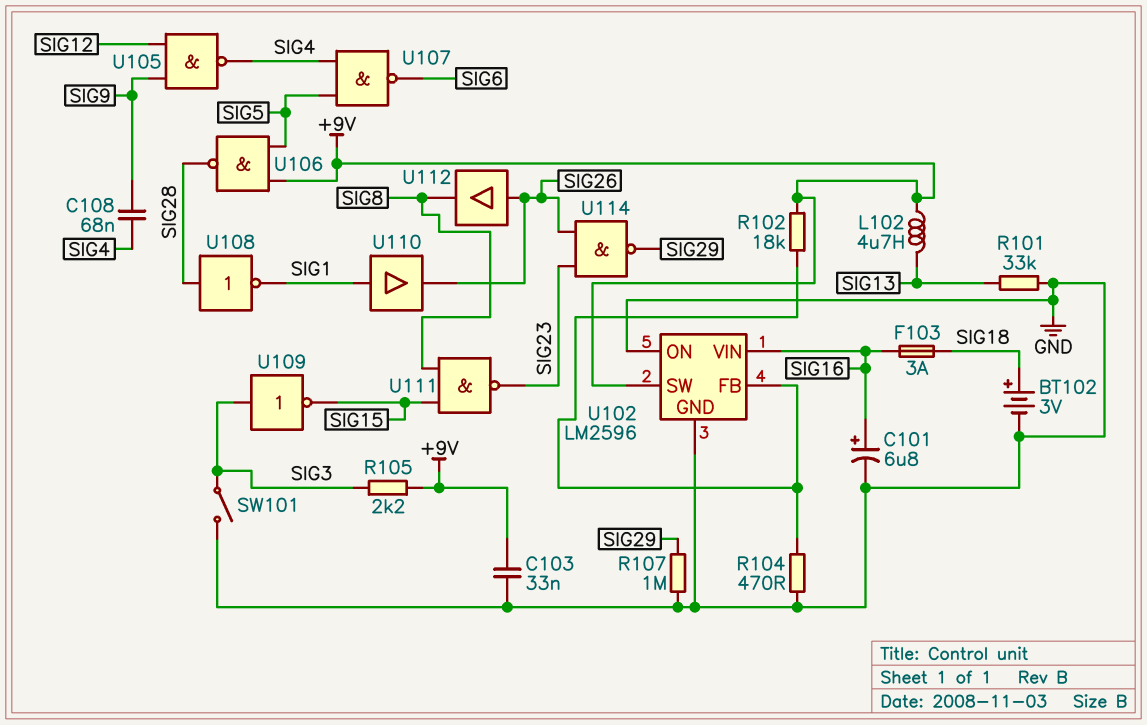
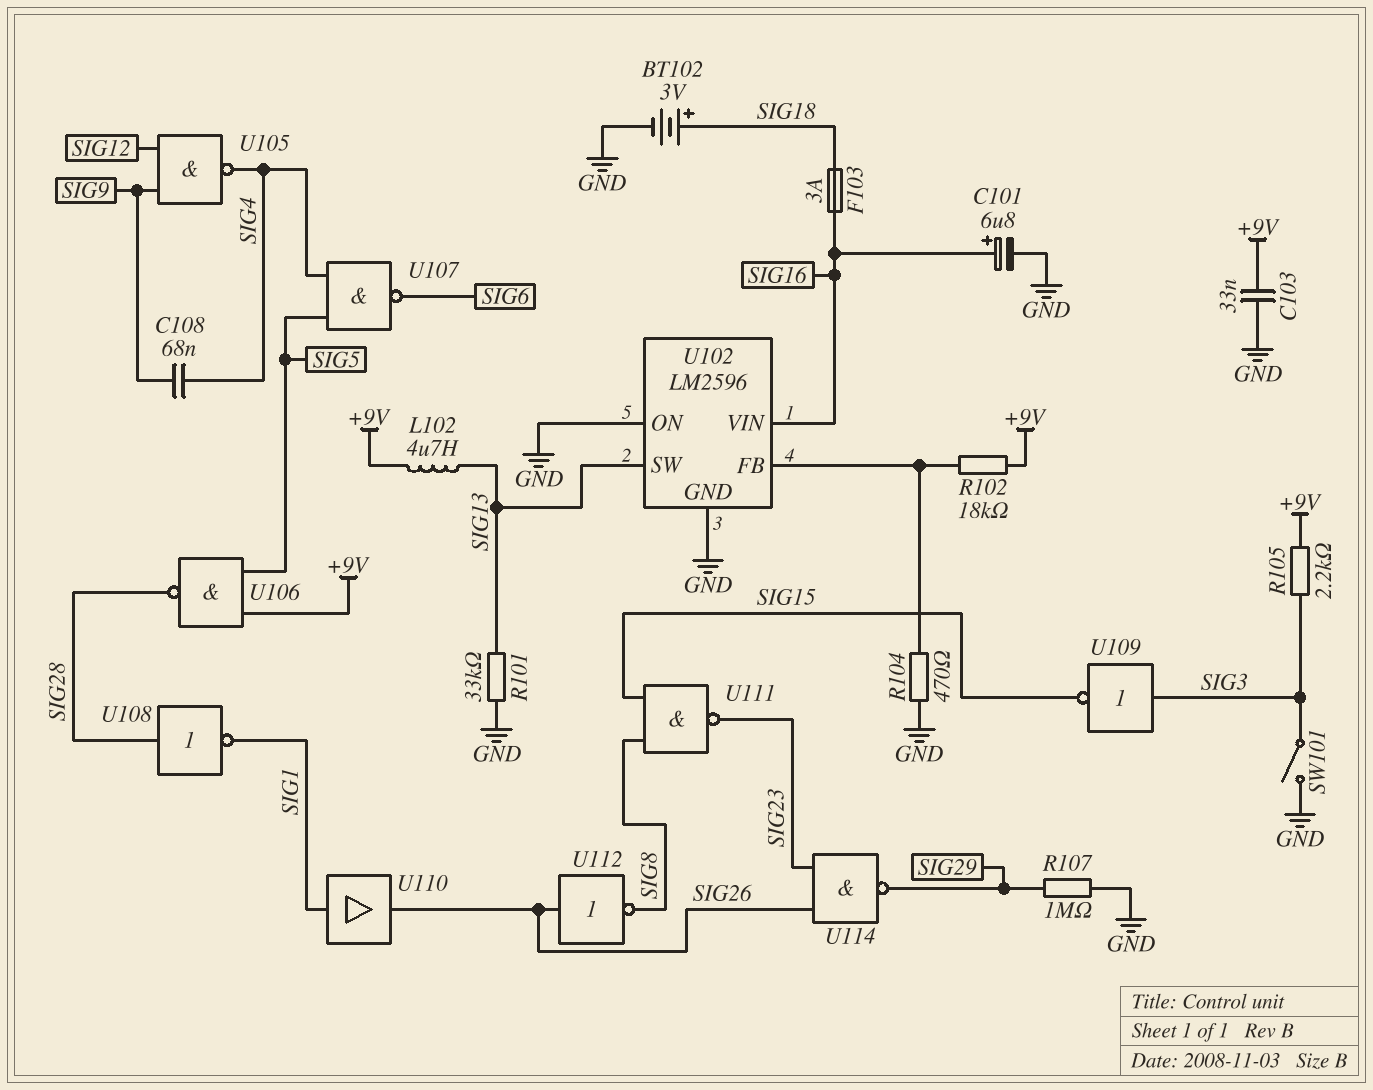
U102 pin SW: +9V -> SIG13
U112: buffer (in SIG26, out SIG8) -> NOT (in SIG26, out SIG8)

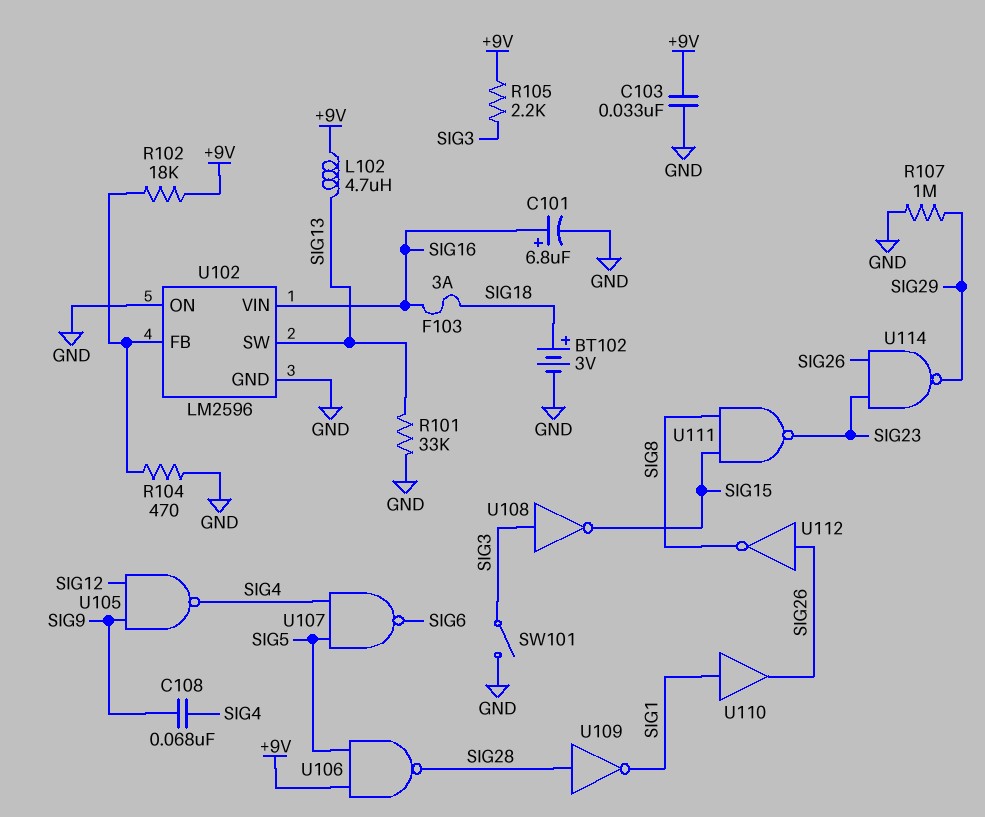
U108: NOT (in SIG28, out SIG1) -> NOT (in SIG3, out SIG15)
U109: NOT (in SIG3, out SIG15) -> NOT (in SIG28, out SIG1)

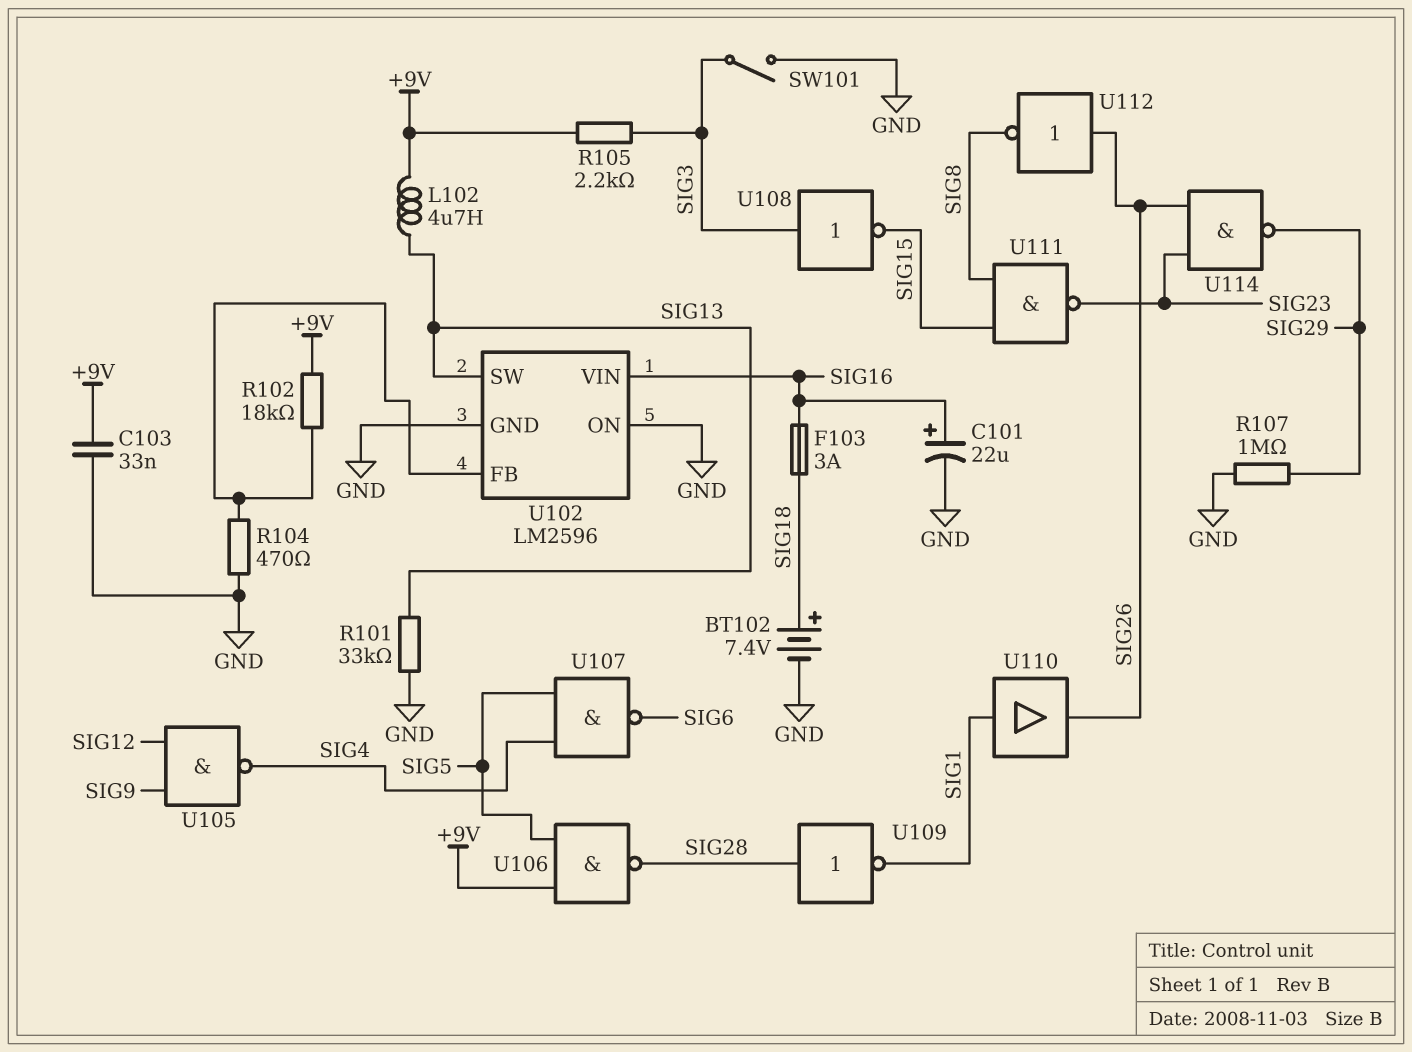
BT102: 3V (plus SIG18, minus GND) -> 7.4V (plus SIG18, minus GND)
C101: 6.8uF (plus SIG16, minus GND) -> 22uF (plus SIG16, minus GND)
C108: 68nF (SIG4, SIG9) -> none

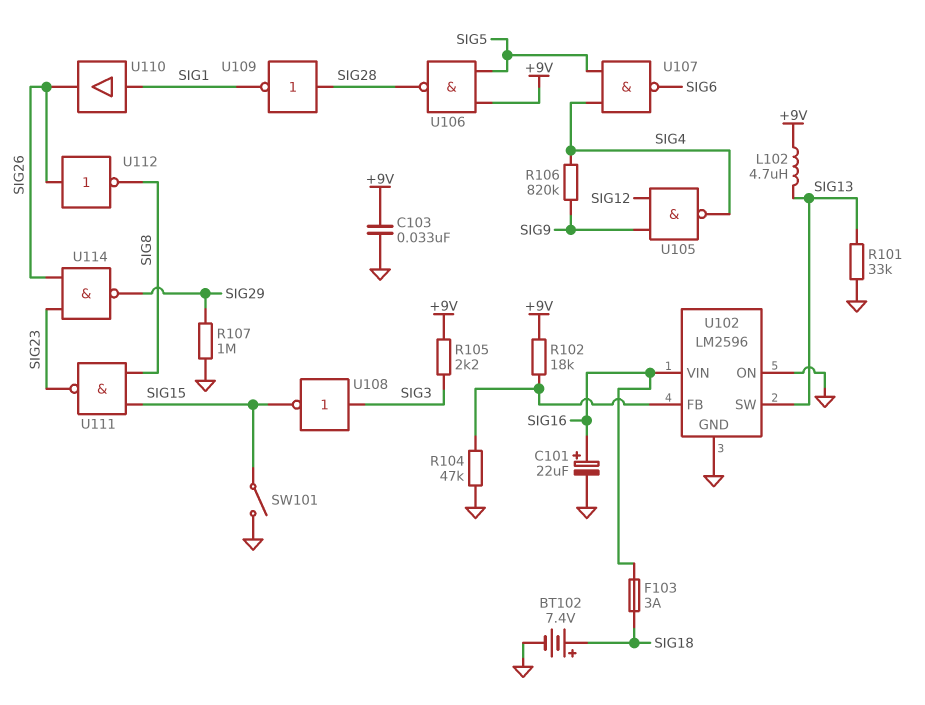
R104: 470 (GND, U102/FB) -> 47k (GND, U102/FB)
R106: none -> 820k (SIG4, SIG9)
SW101: switch (GND, SIG3) -> switch (GND, SIG15)

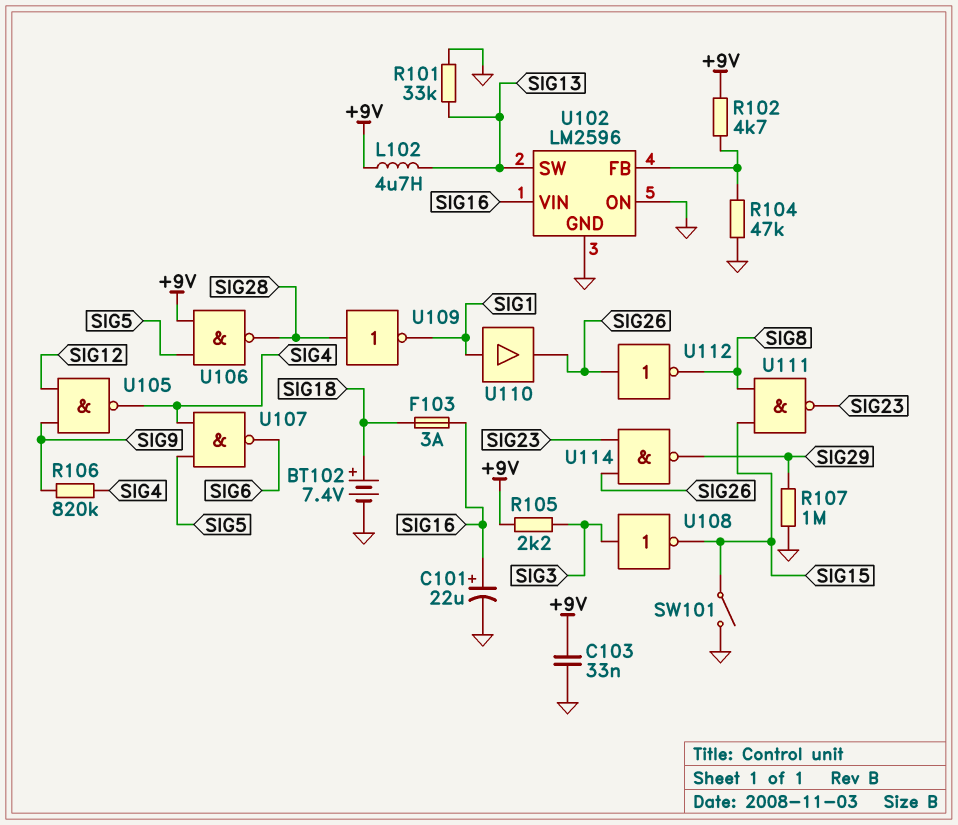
R102: 18k (+9V, U102/FB) -> 4.7k (+9V, U102/FB)

